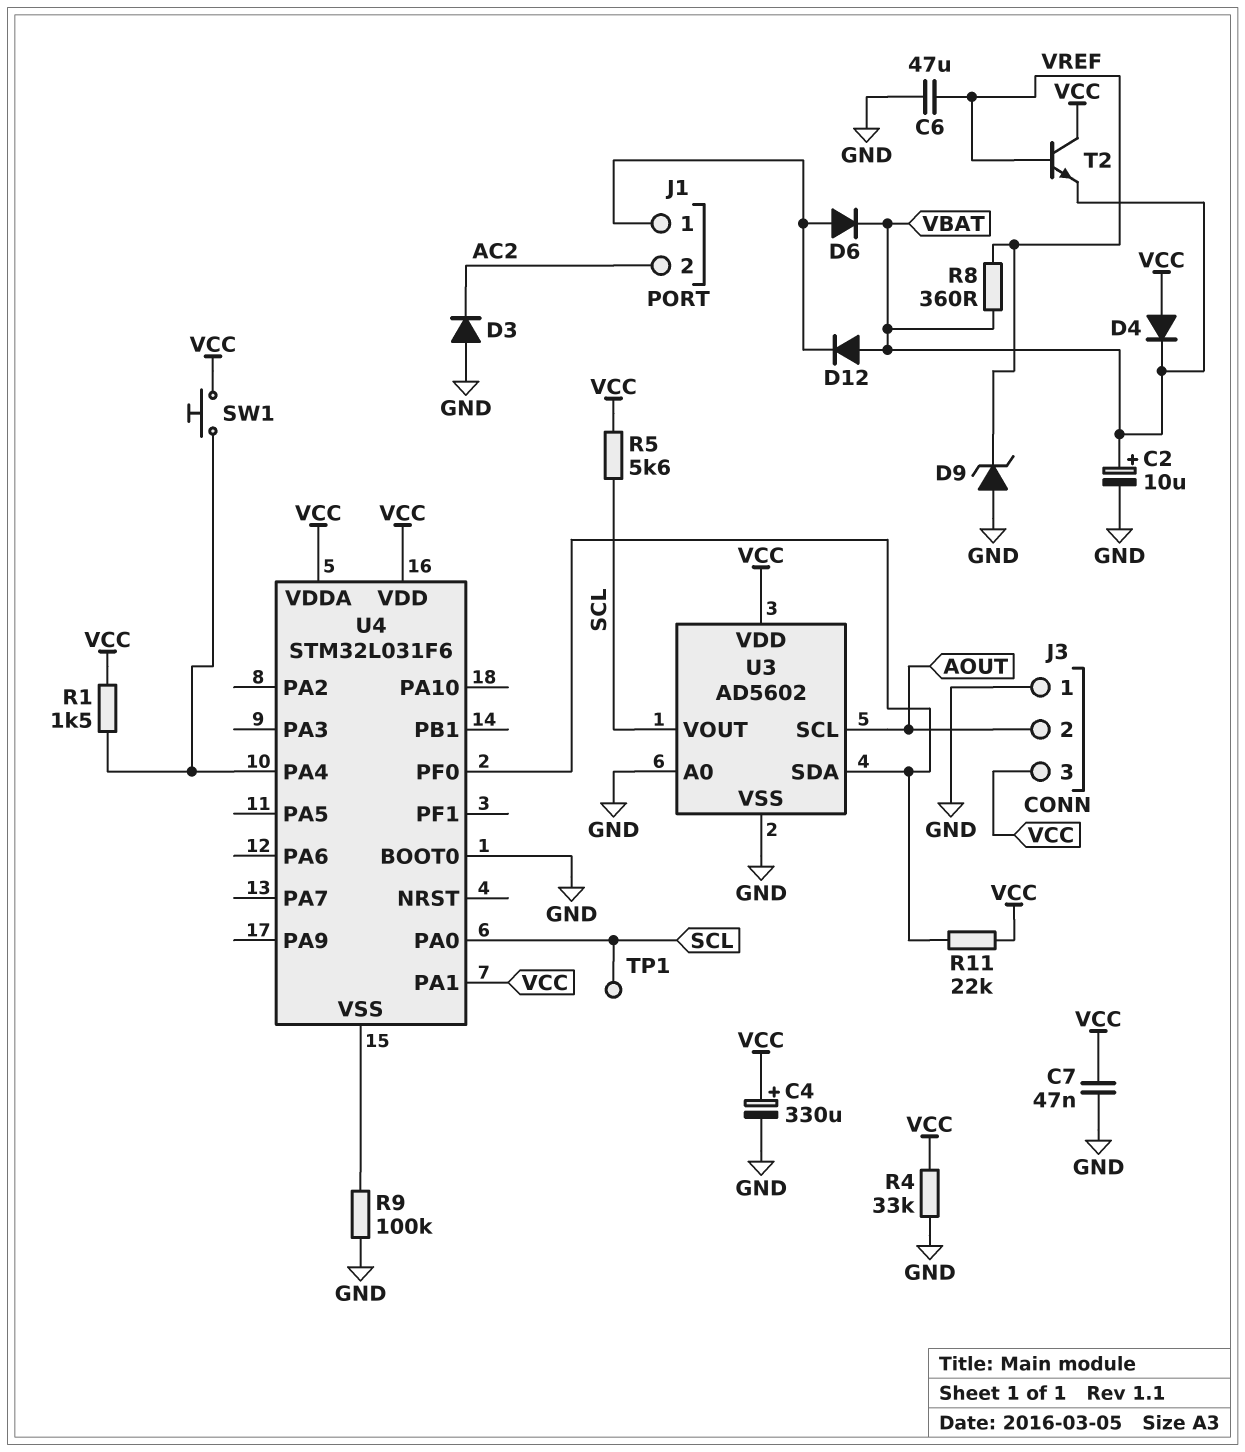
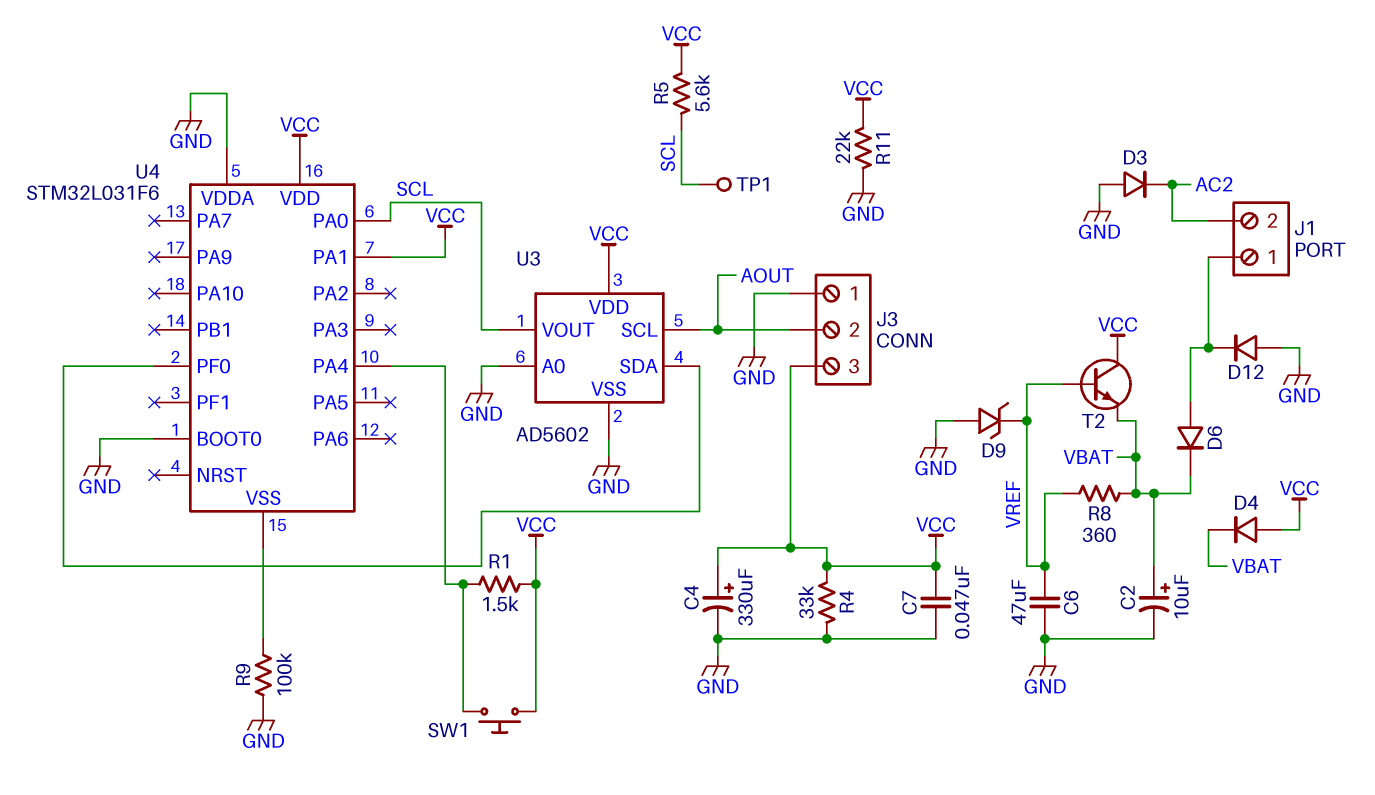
D12: diode (A VBAT, K J1/1) -> diode (A GND, K J1/1)
R11: 22k (U3/SDA, VCC) -> 22k (GND, VCC)
U4 pin VDDA: VCC -> GND

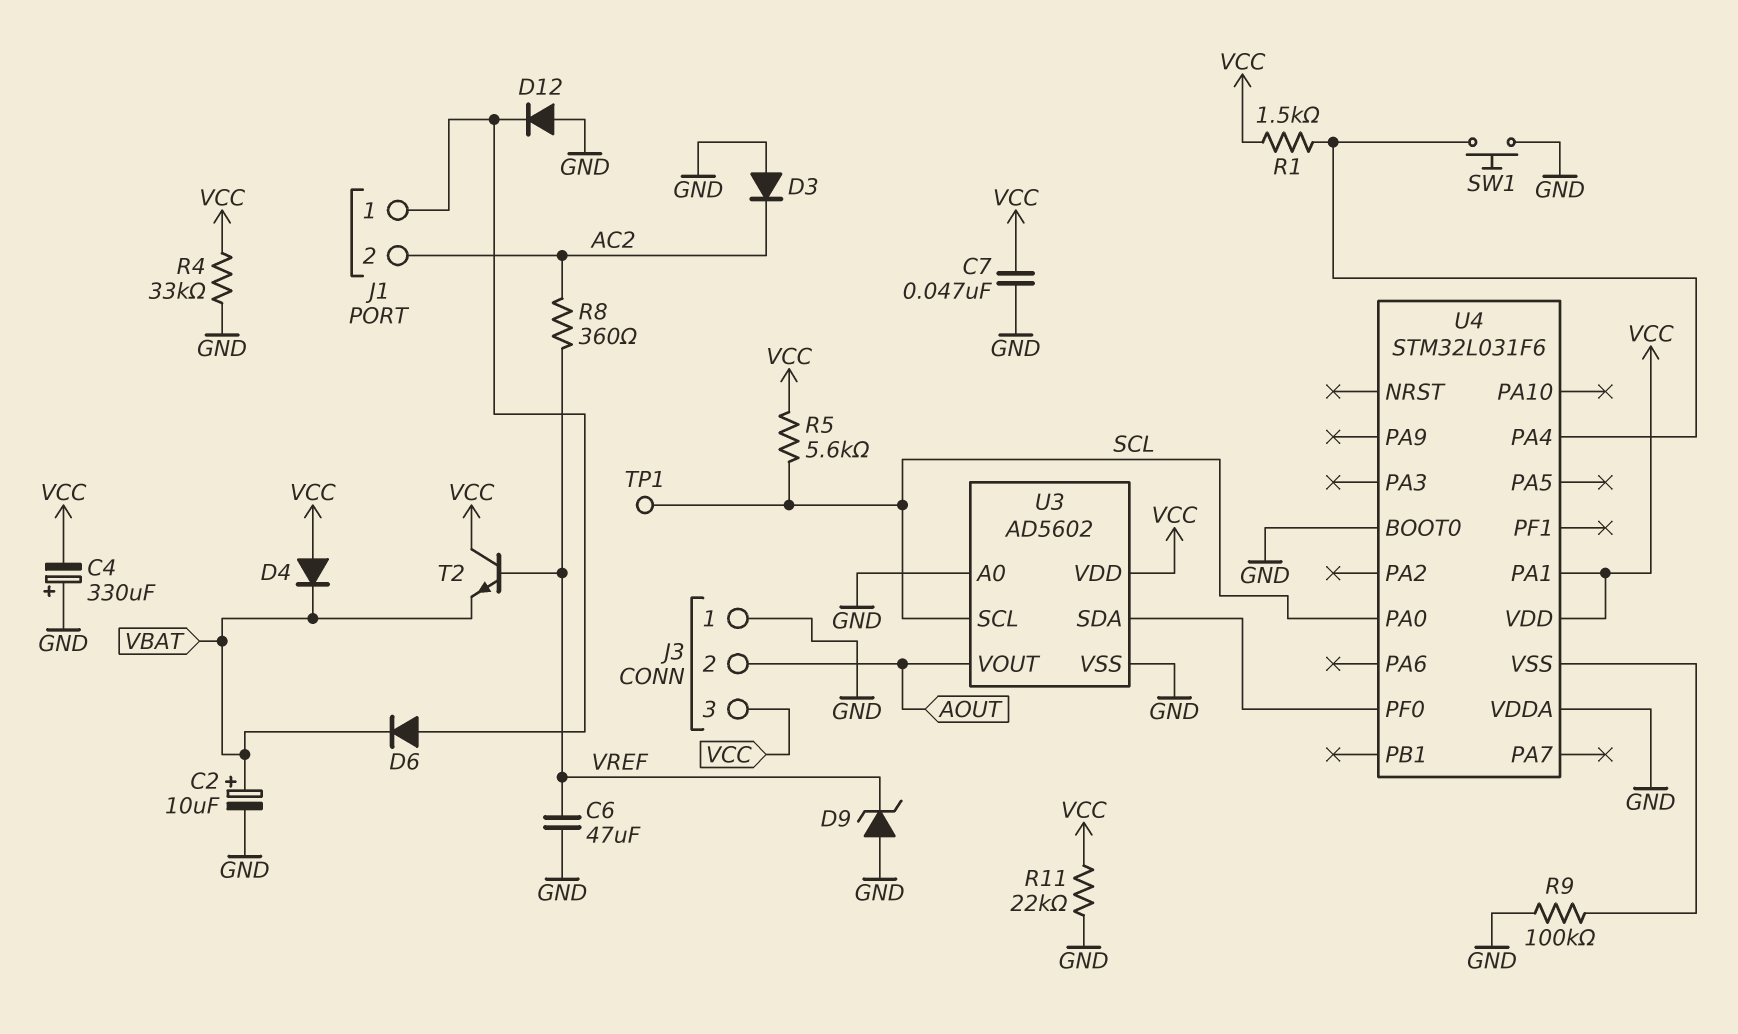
C4: 330uF (plus VCC, minus GND) -> 330uF (plus GND, minus VCC)
R8: 360 (VBAT, VREF) -> 360 (AC2, VREF)
SW1: button (U4/PA4, VCC) -> button (GND, U4/PA4)
U3 pin SCL: AOUT -> SCL
U3 pin VOUT: SCL -> AOUT

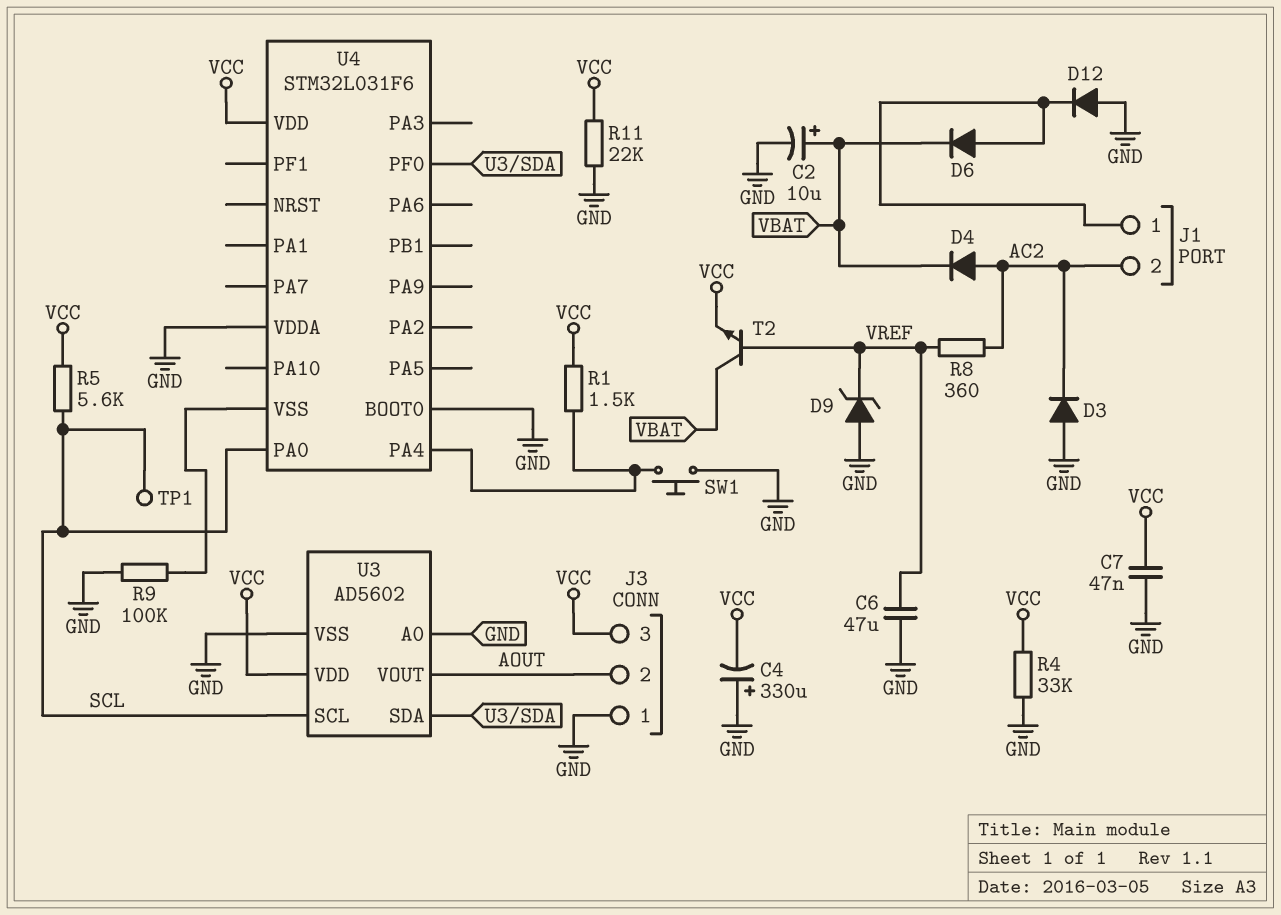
D4: diode (A VCC, K VBAT) -> diode (A AC2, K VBAT)
T2: NPN (B VREF, C VCC, E VBAT) -> NPN (B VREF, C VBAT, E VCC)
U4 pin PA1: VCC -> none

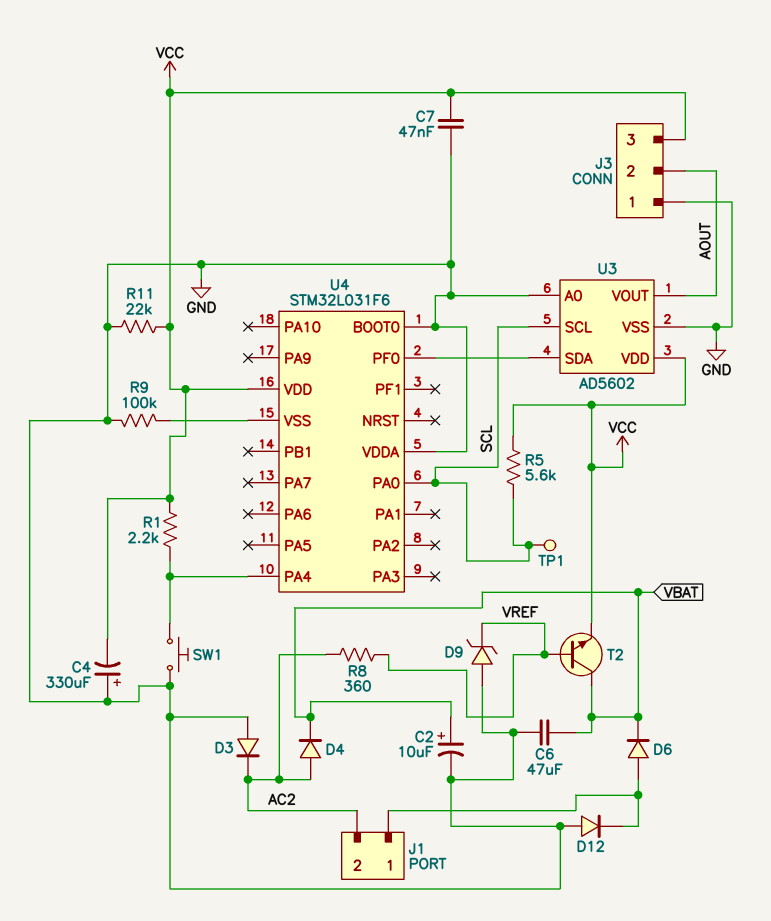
C6: 47uF (GND, VREF) -> 47uF (GND, VBAT)
R1: 1.5k (U4/PA4, VCC) -> 2.2k (U4/PA4, VCC)
R4: 33k (GND, VCC) -> none

